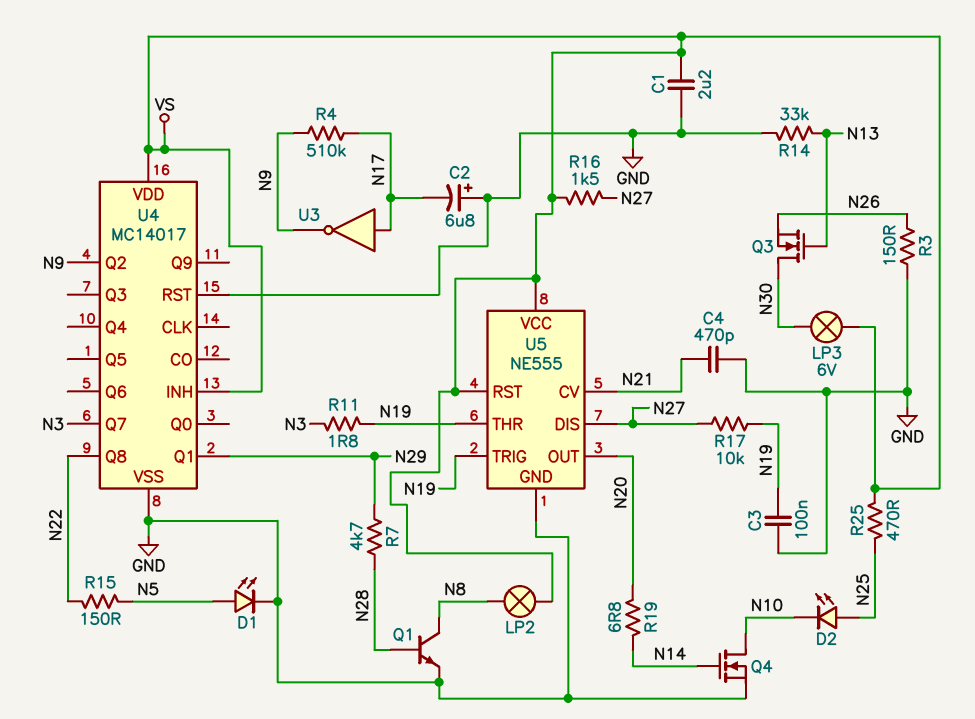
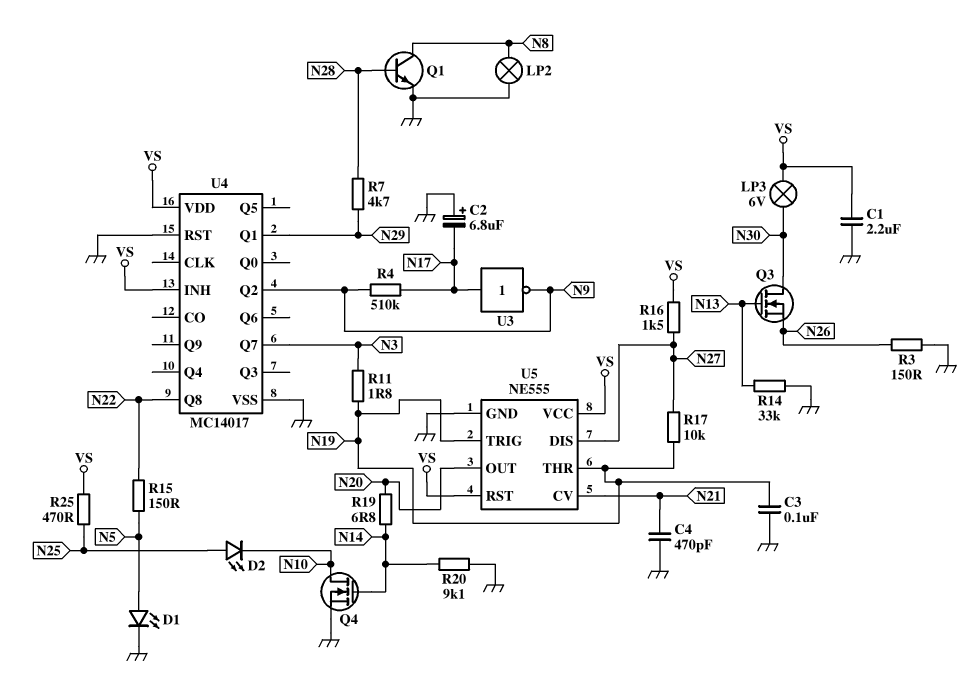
LP2: lamp (N8, VS) -> lamp (GND, N8)
R20: none -> 9.1k (GND, N14)

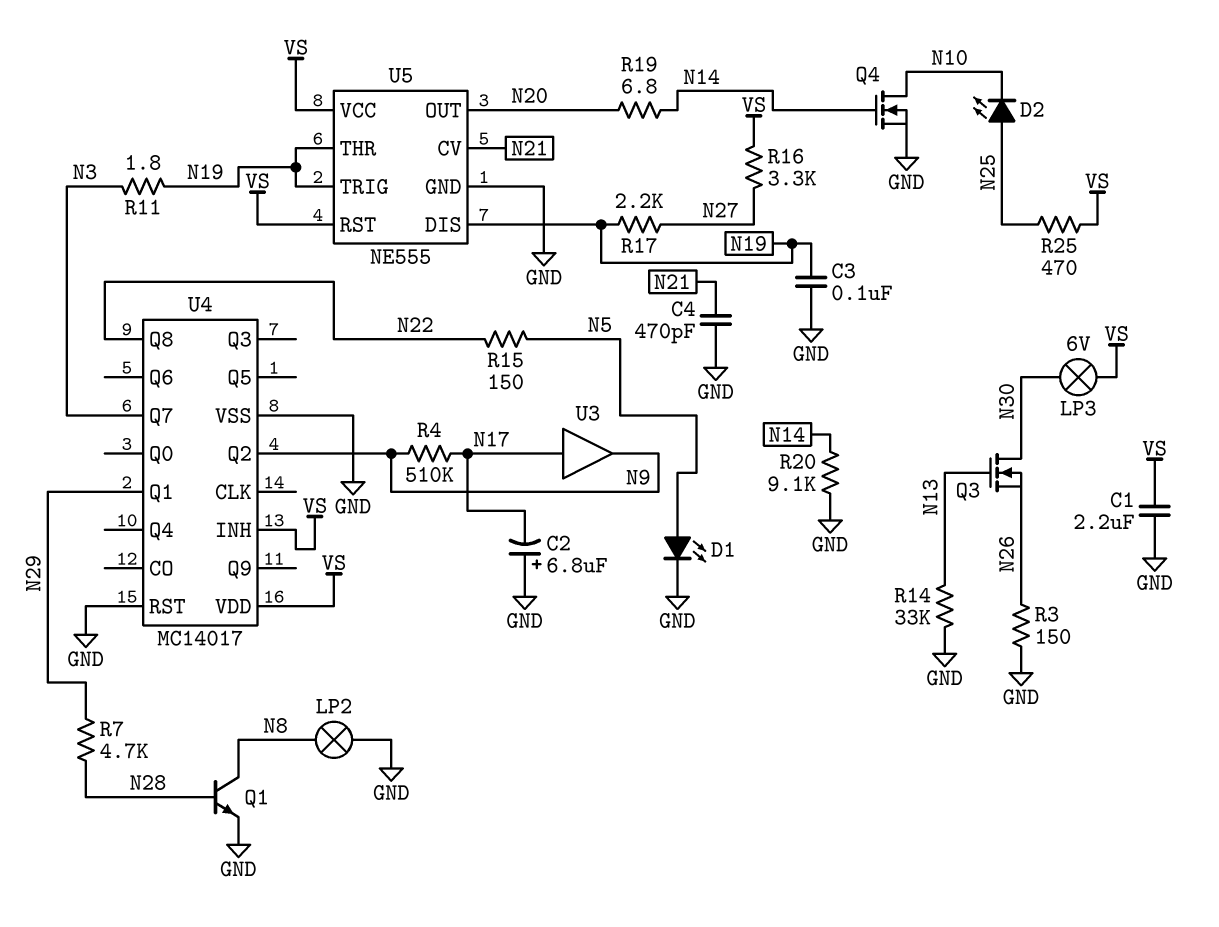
R16: 1.5k (N27, VS) -> 3.3k (N27, VS)
R17: 10k (N19, N27) -> 2.2k (N19, N27)
U3: NOT (in N17, out N9) -> buffer (in N17, out N9)
U5 pin DIS: N27 -> N19

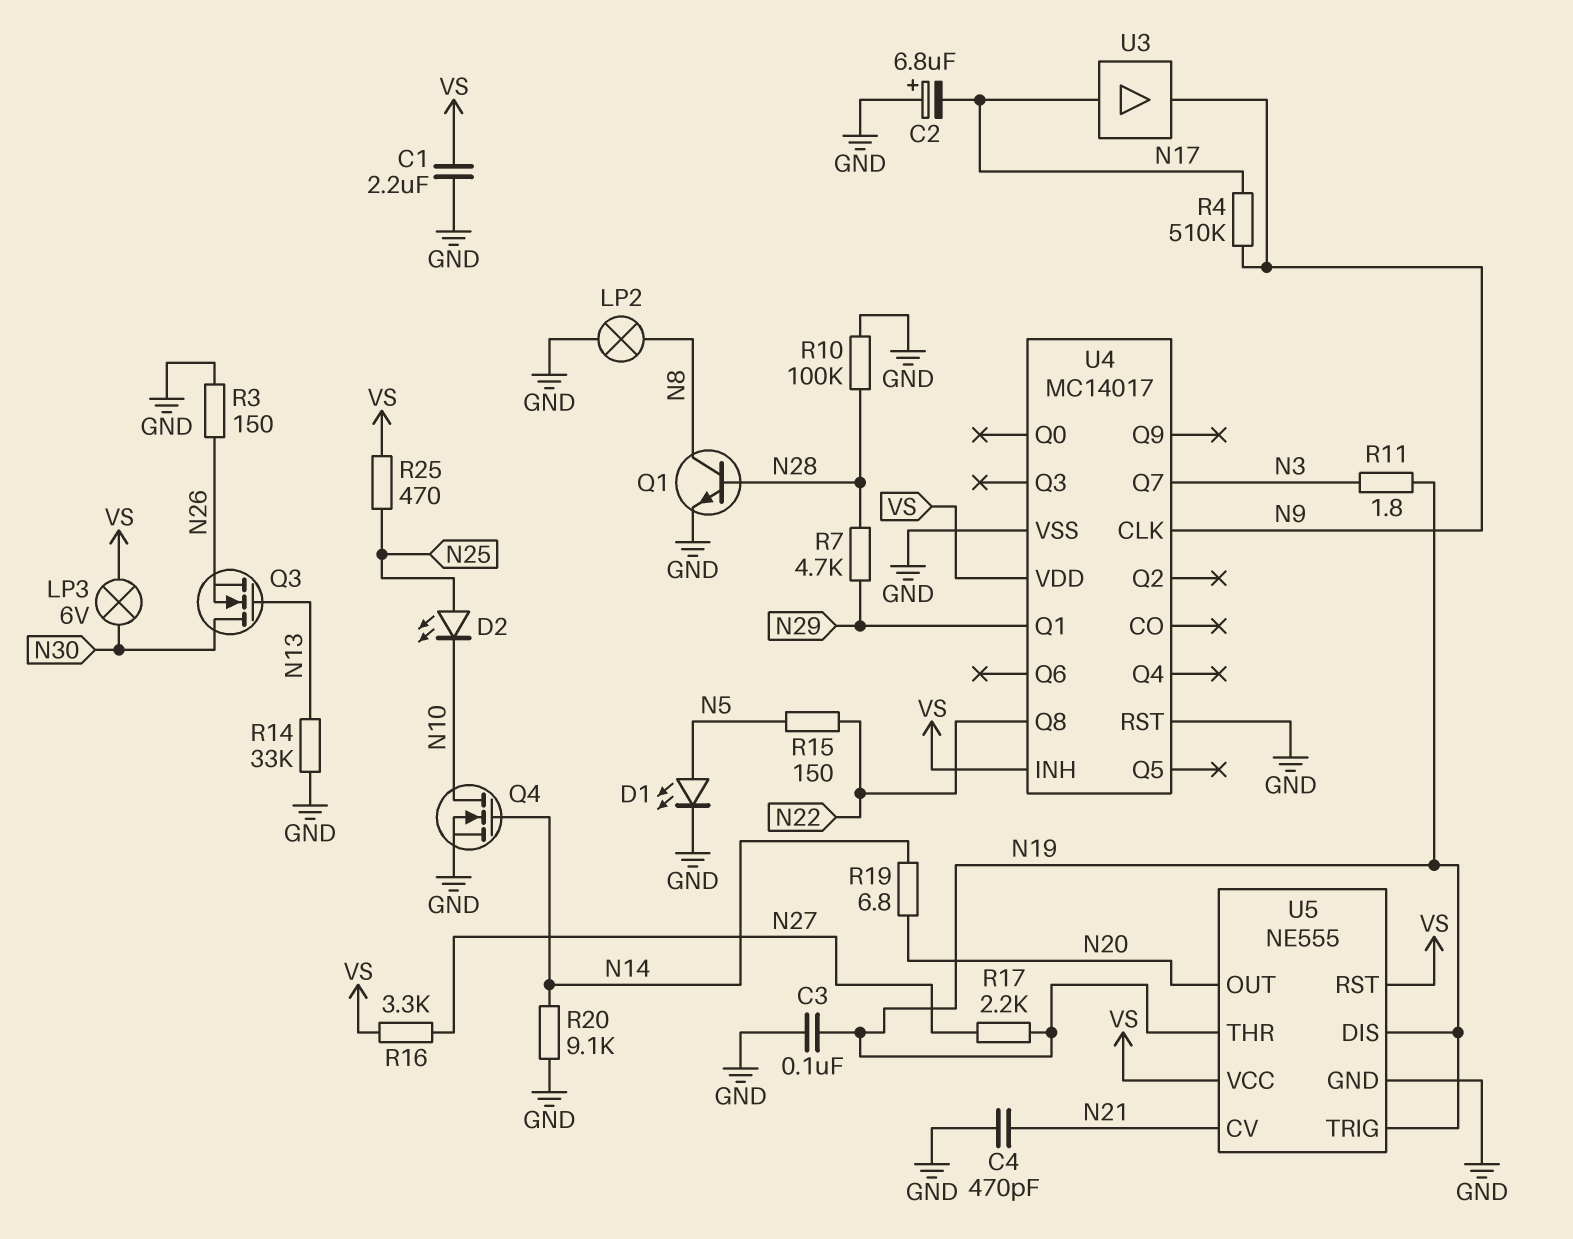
R10: none -> 100k (GND, N28)
U4 pin CLK: none -> N9
U4 pin Q2: N9 -> none

